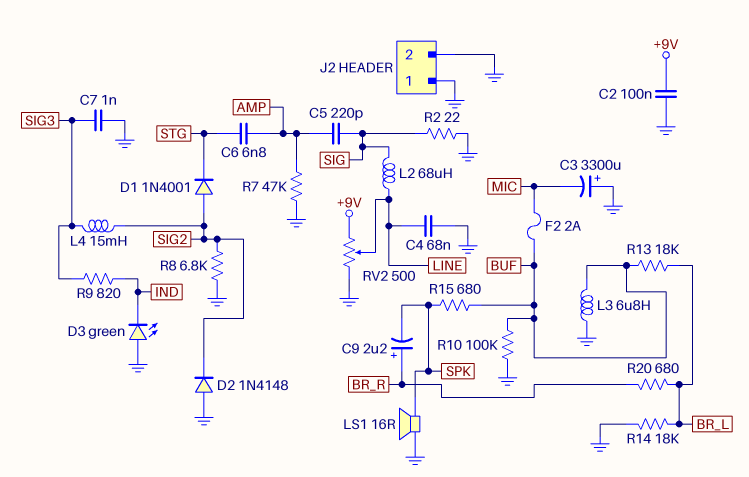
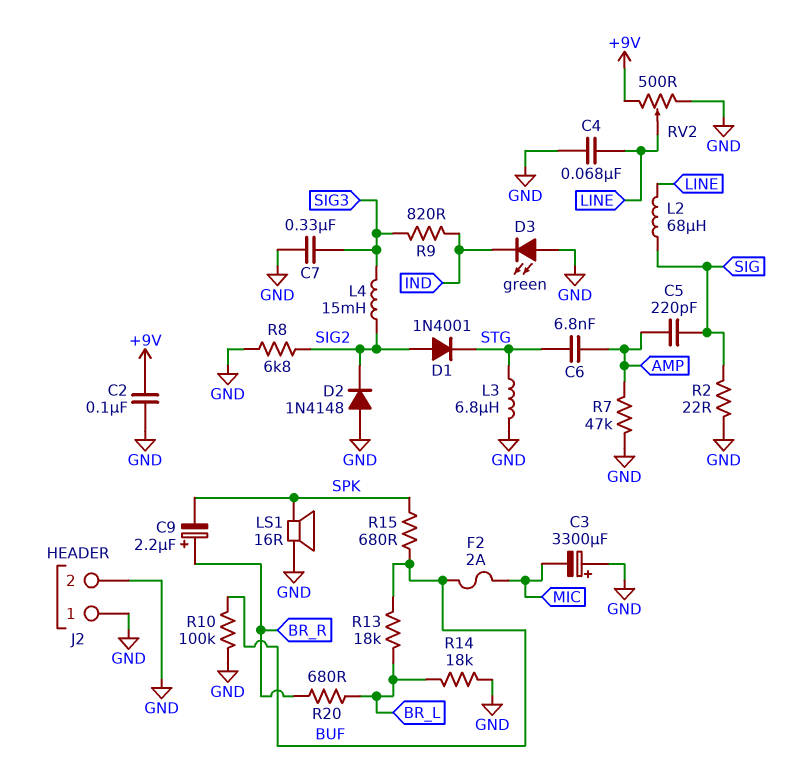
C7: 1nF (GND, SIG3) -> 330nF (GND, SIG3)
L3: 6.8uH (BUF, GND) -> 6.8uH (GND, STG)

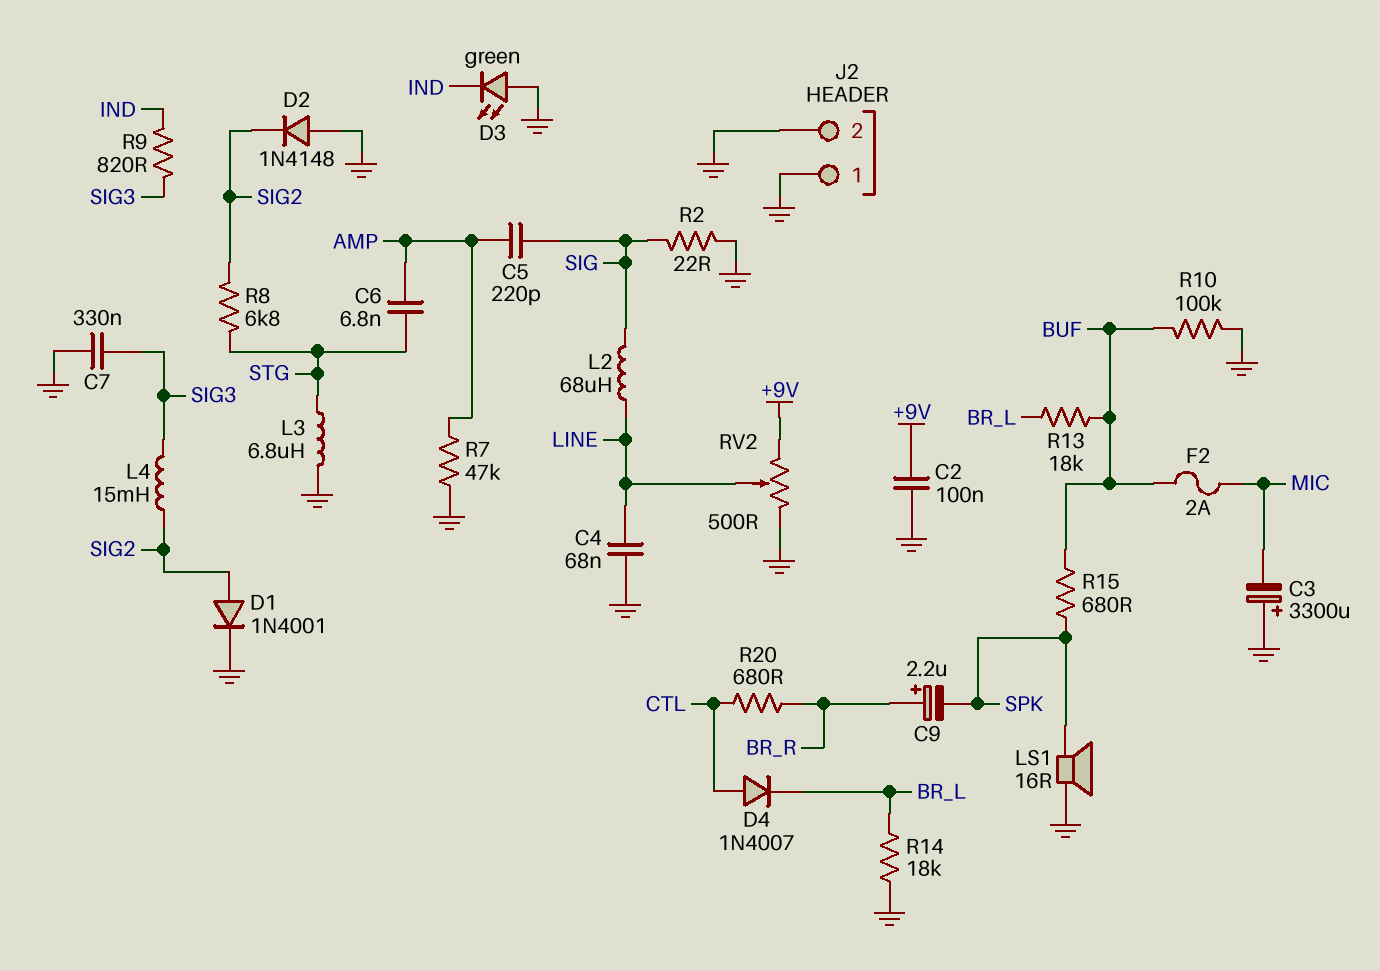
D1: diode 1N4001 (A SIG2, K STG) -> diode 1N4001 (A SIG2, K GND)
D4: none -> diode 1N4007 (A CTL, K BR_L)
R8: 6.8k (GND, SIG2) -> 6.8k (SIG2, STG)
R20: 680 (BR_L, BR_R) -> 680 (BR_R, CTL)

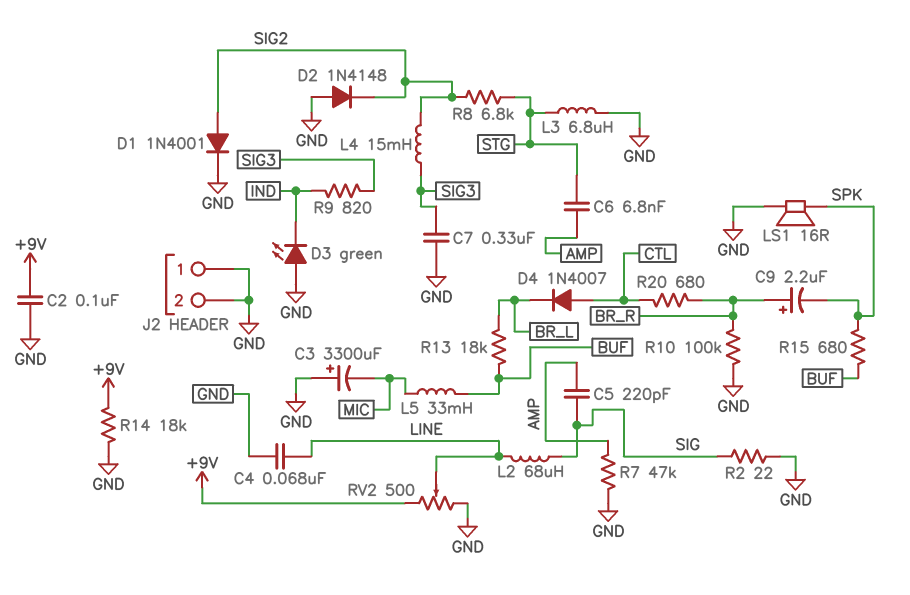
F2: 2A (BUF, MIC) -> none
L5: none -> 33mH (BUF, MIC)
R10: 100k (BUF, GND) -> 100k (BR_R, GND)
R14: 18k (BR_L, GND) -> 18k (+9V, GND)

